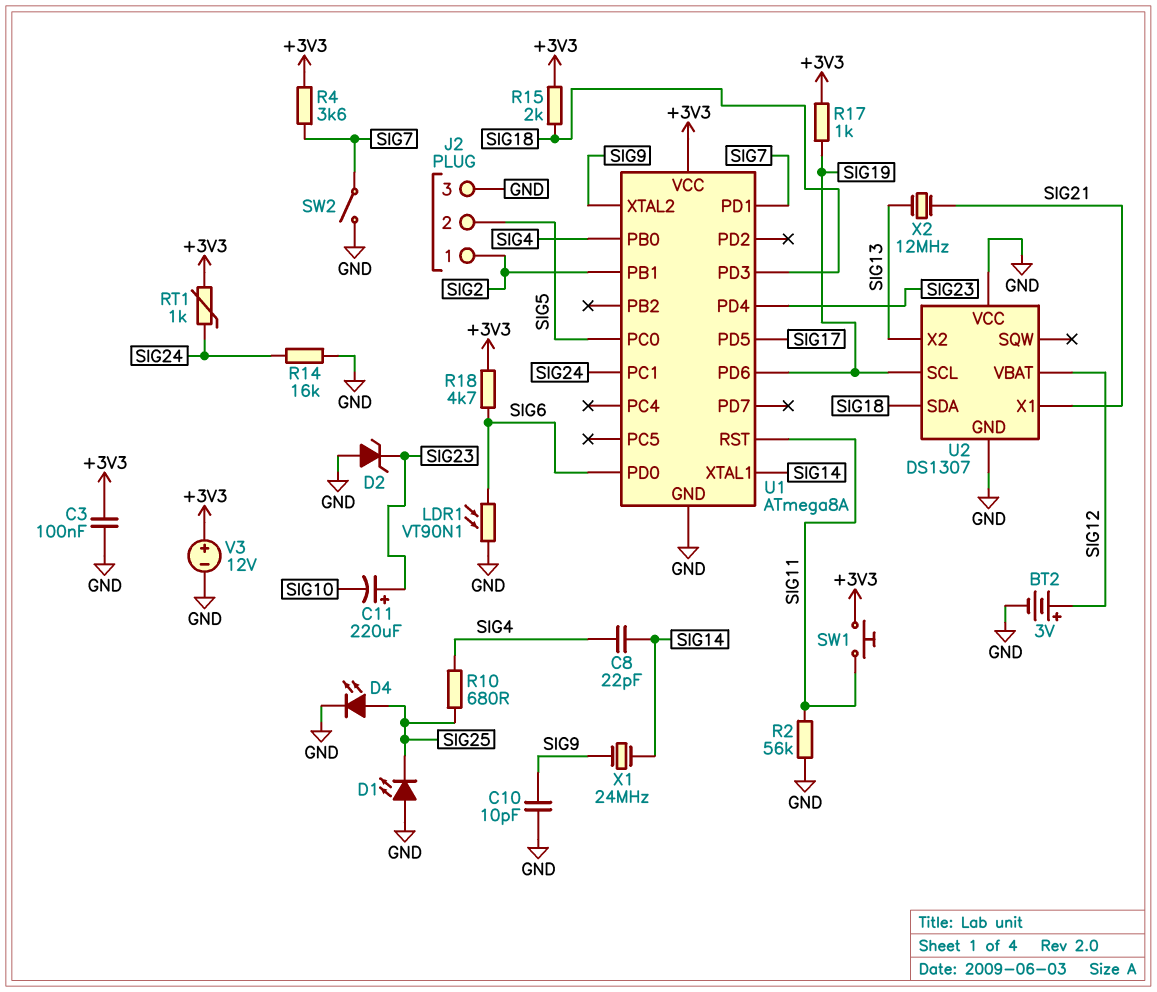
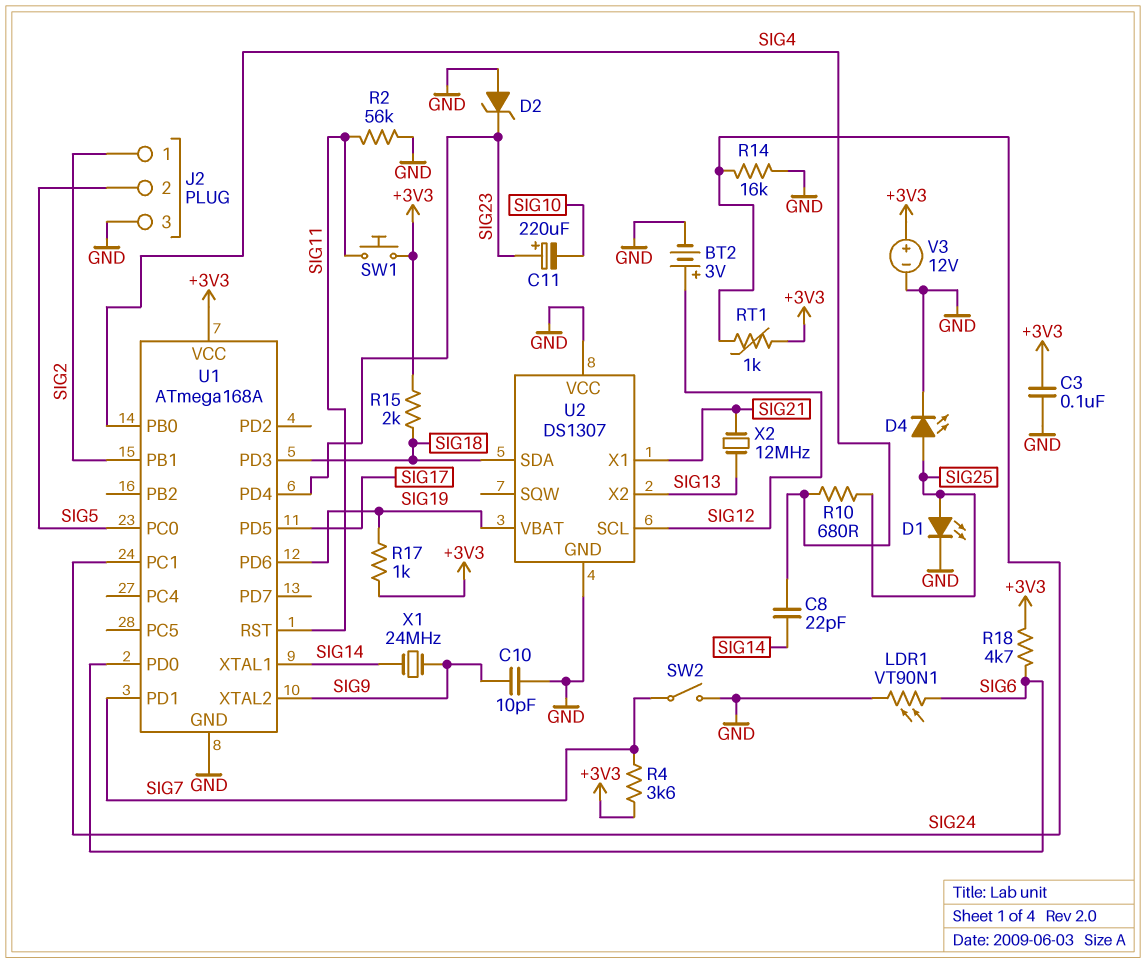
D1: LED (A GND, K SIG25) -> LED (A SIG25, K GND)
U1: ATmega8A -> ATmega168A
U2 pin SCL: SIG19 -> SIG12
U2 pin VBAT: SIG12 -> SIG19

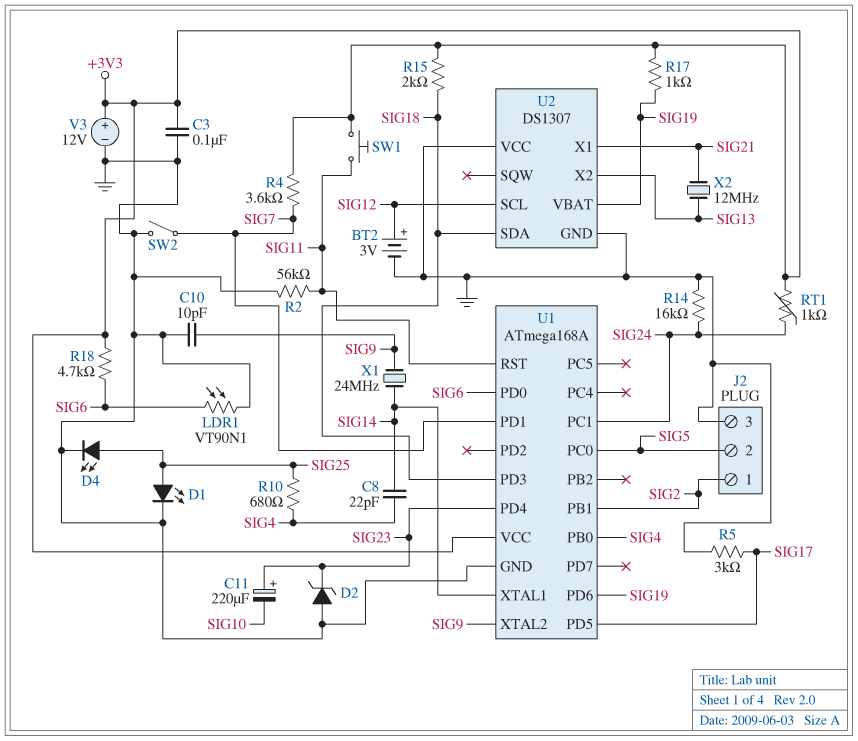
R5: none -> 3k (GND, SIG17)

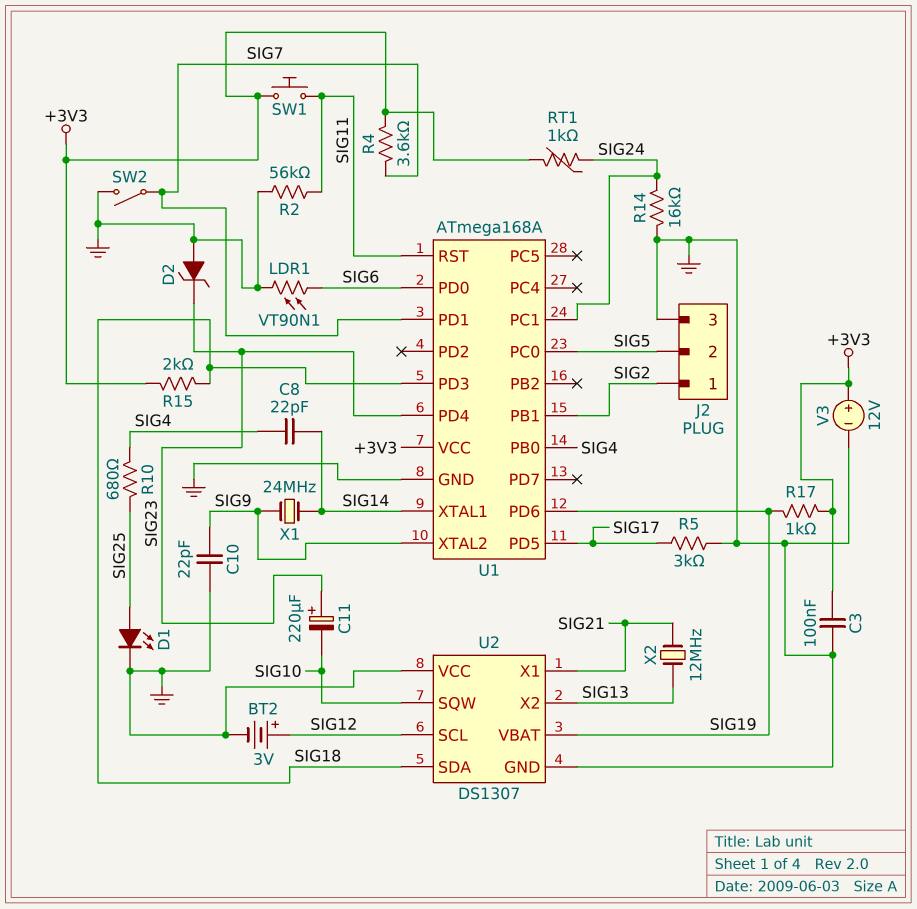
C10: 10pF (GND, SIG9) -> 22pF (GND, SIG9)
D4: LED (A SIG25, K GND) -> none
R18: 4.7k (+3V3, SIG6) -> none
U2 pin SQW: none -> SIG10

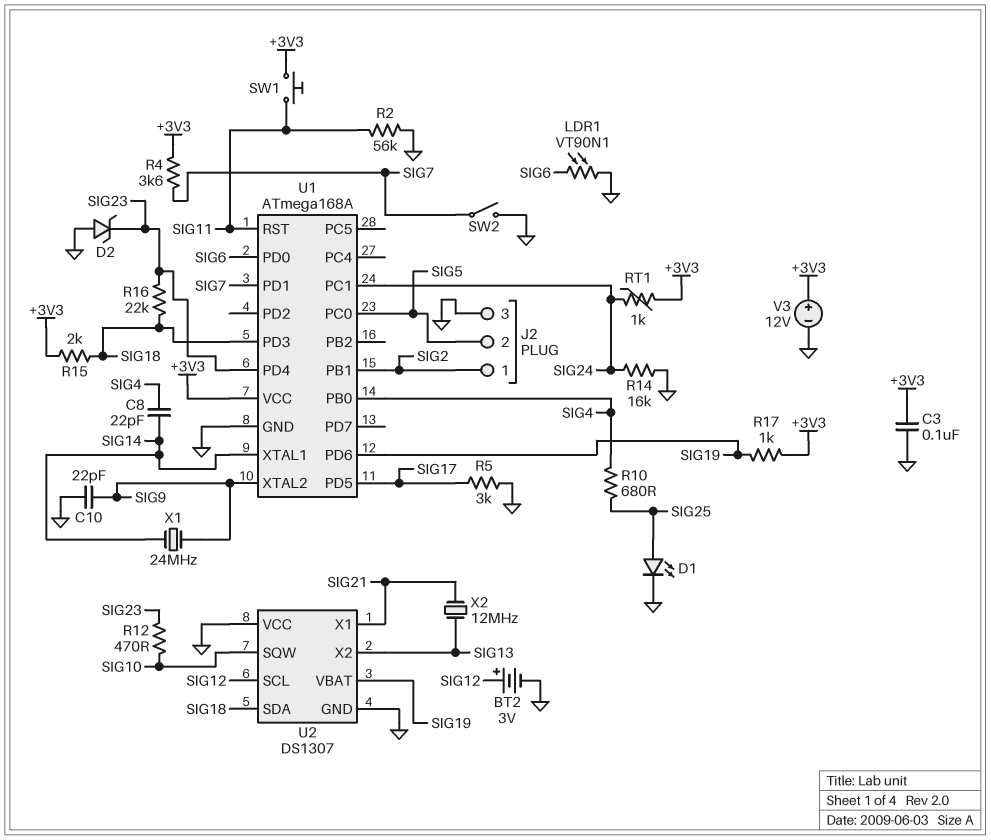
C11: 220uF (plus SIG23, minus SIG10) -> none
R12: none -> 470 (SIG10, SIG23)
R16: none -> 22k (SIG18, SIG23)

